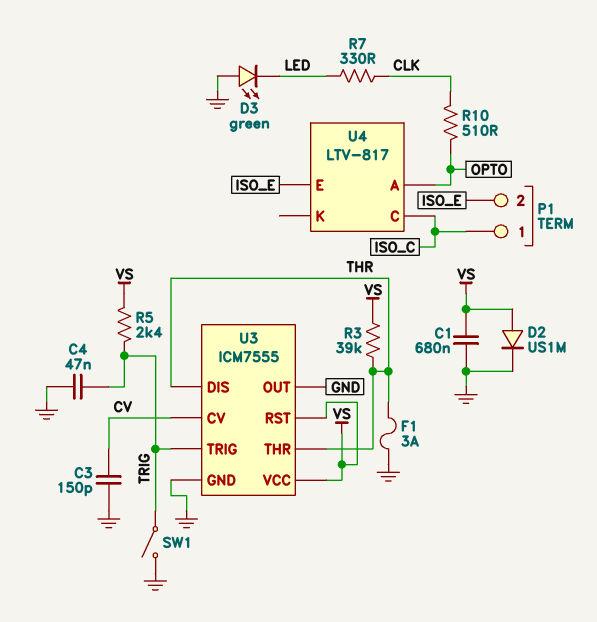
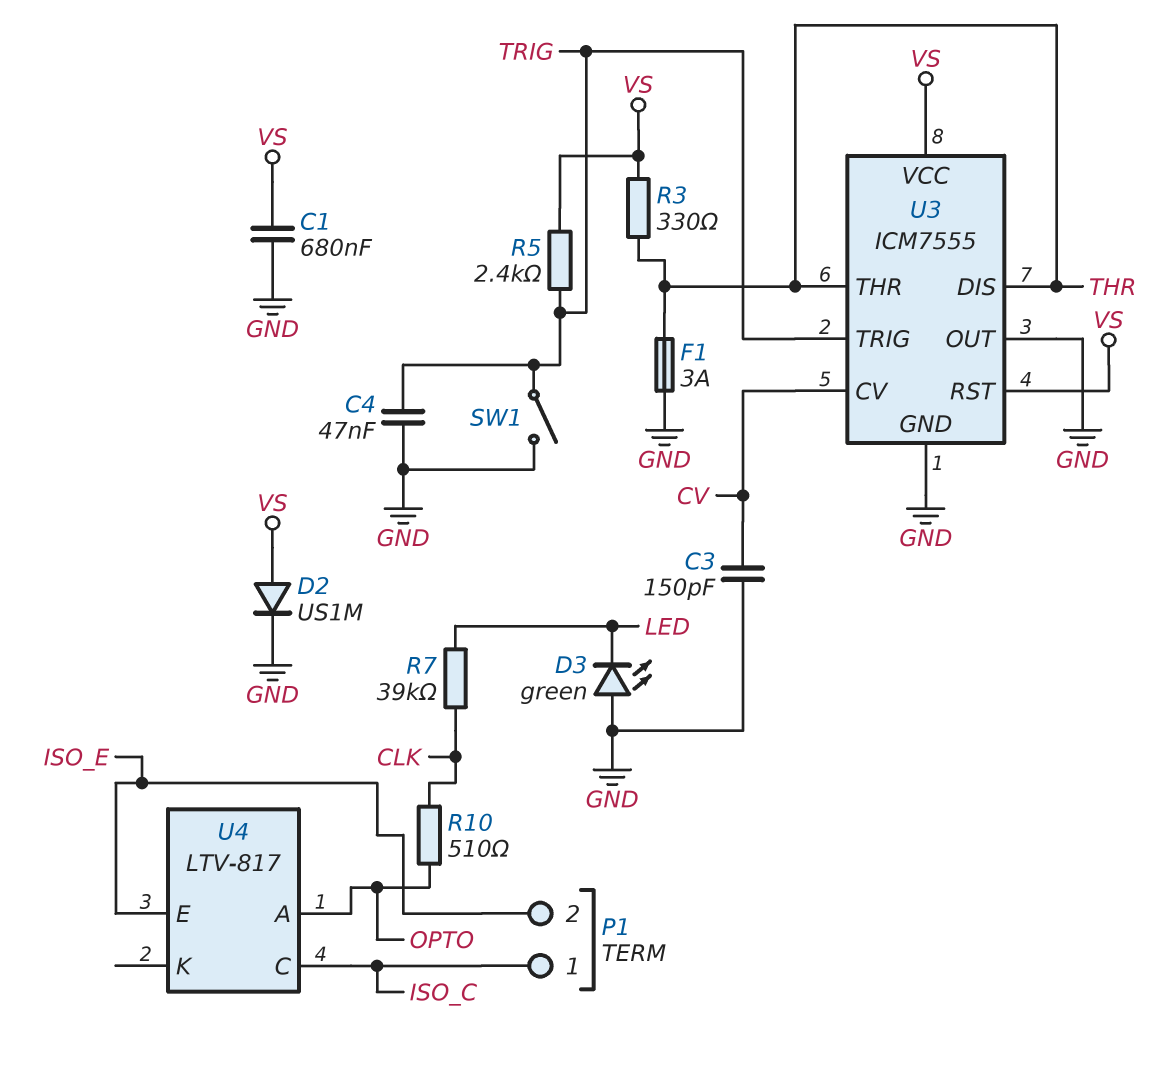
R3: 39k (THR, VS) -> 330 (THR, VS)
R7: 330 (CLK, LED) -> 39k (CLK, LED)

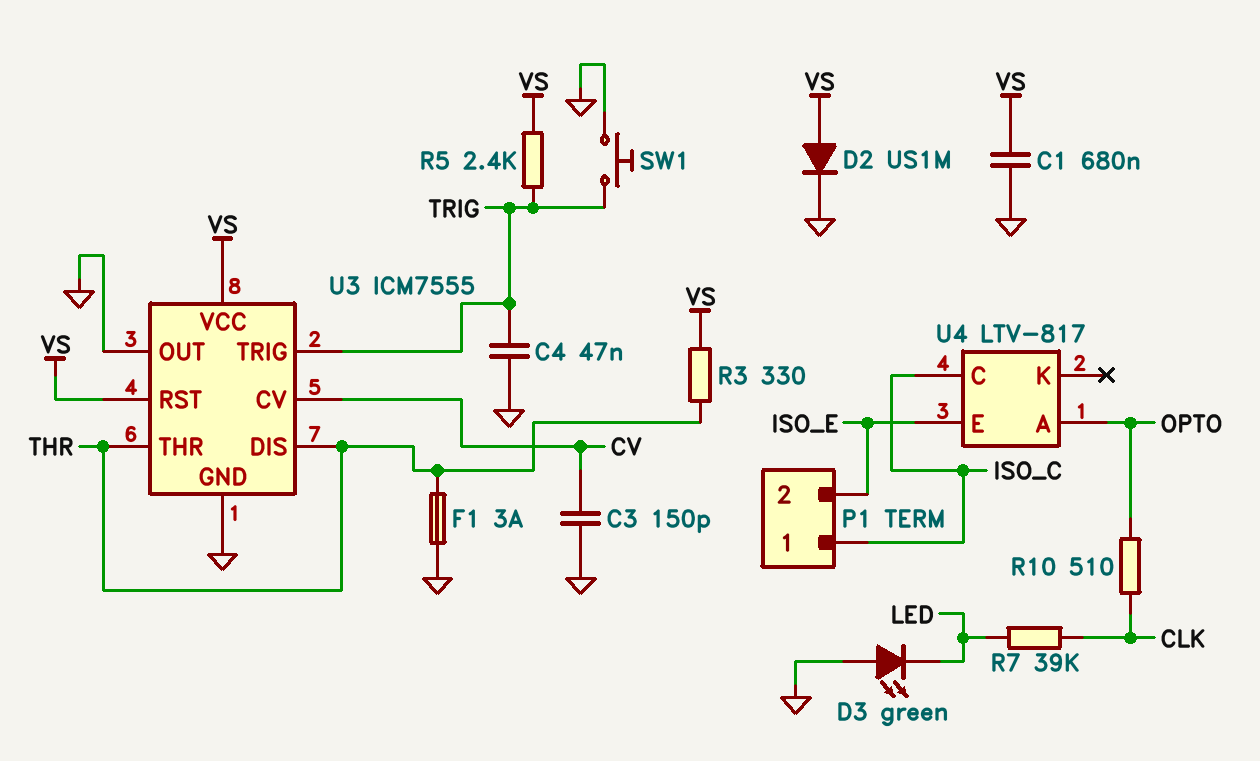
SW1: switch (GND, TRIG) -> button (GND, TRIG)

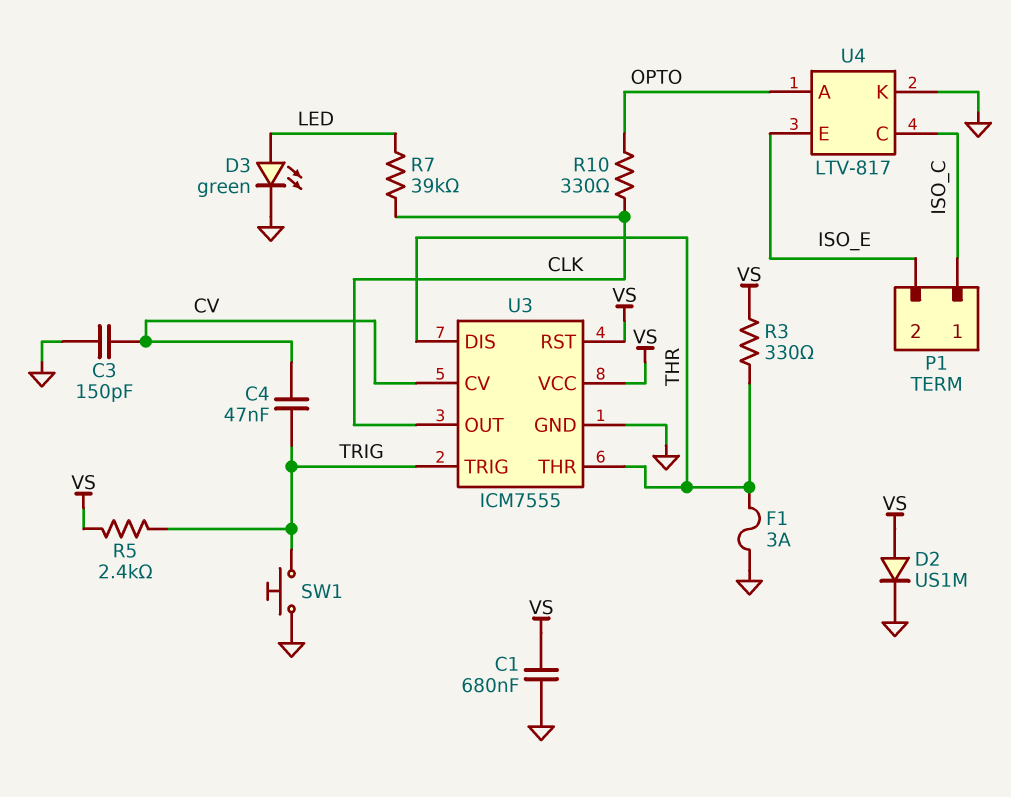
C4: 47nF (GND, TRIG) -> 47nF (CV, TRIG)
D3: LED green (A GND, K LED) -> LED green (A LED, K GND)
R10: 510 (CLK, OPTO) -> 330 (CLK, OPTO)
U3 pin OUT: GND -> CLK
U4 pin K: none -> GND

